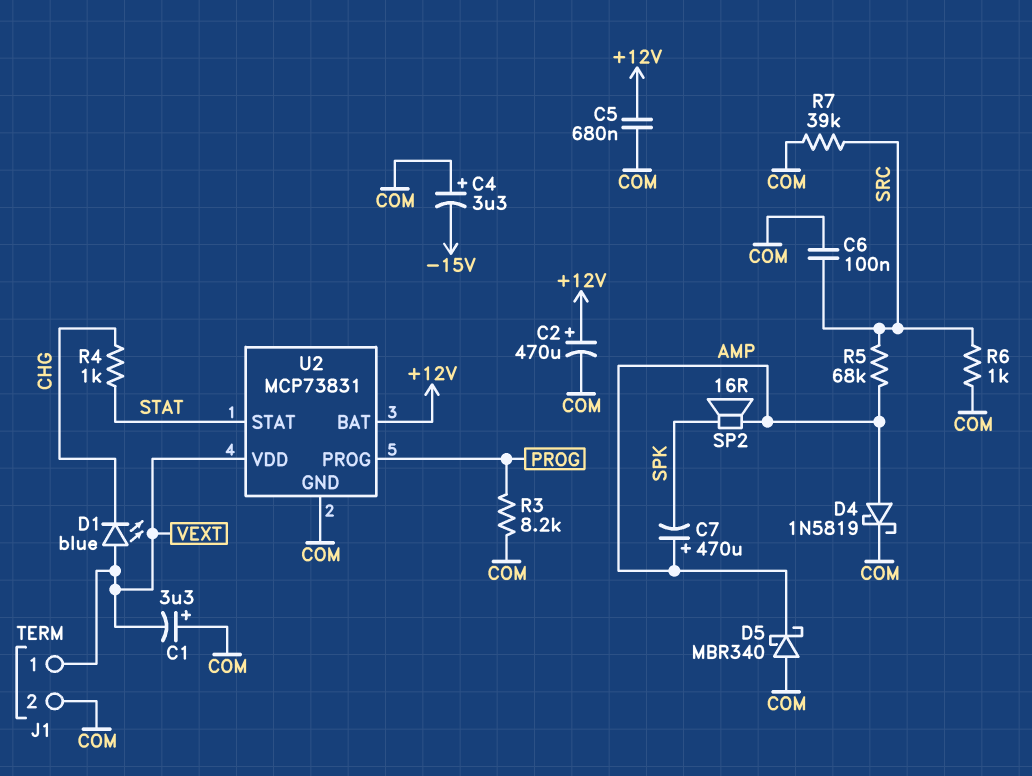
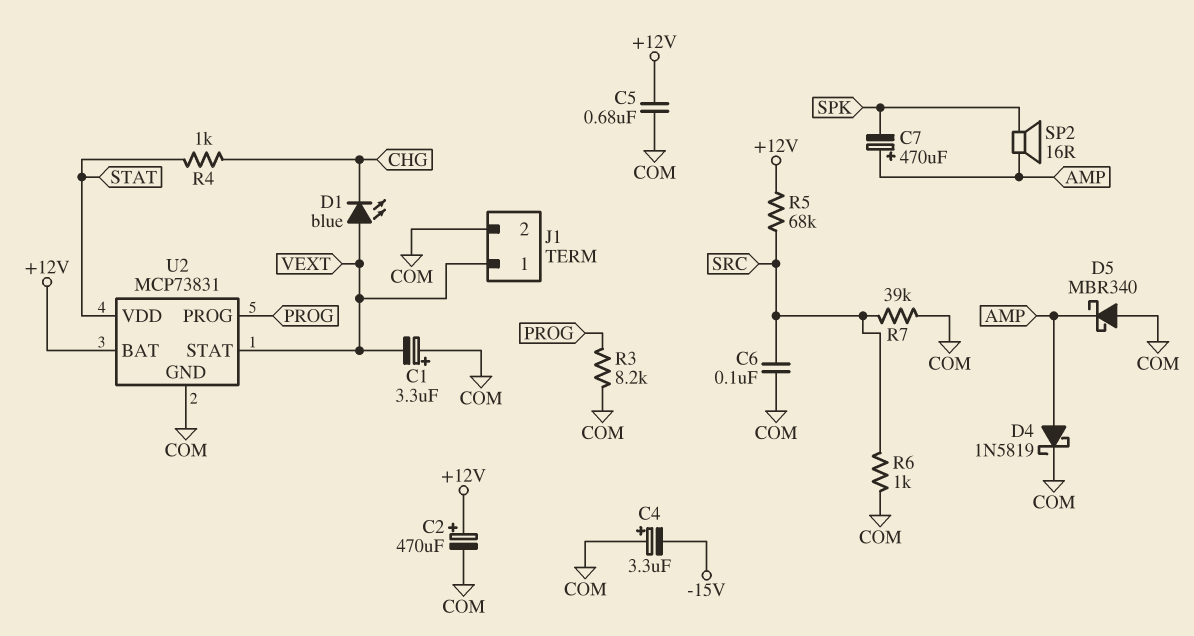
R5: 68k (AMP, SRC) -> 68k (+12V, SRC)
U2 pin STAT: STAT -> VEXT
U2 pin VDD: VEXT -> STAT

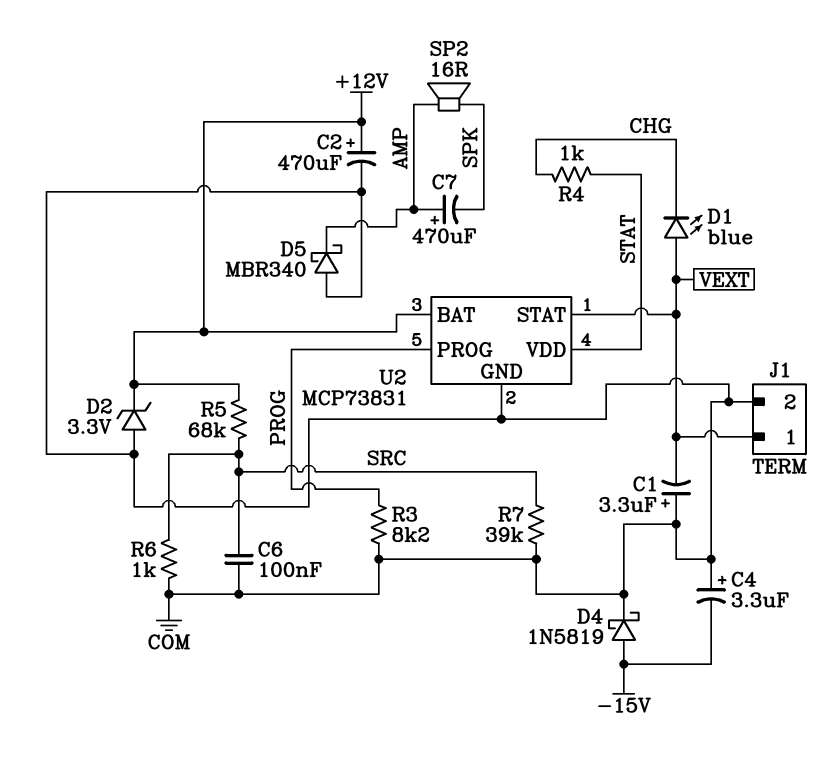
C5: 680nF (+12V, COM) -> none
D2: none -> zener 3.3V (A COM, K +12V)
D4: schottky 1N5819 (A AMP, K COM) -> schottky 1N5819 (A -15V, K COM)

